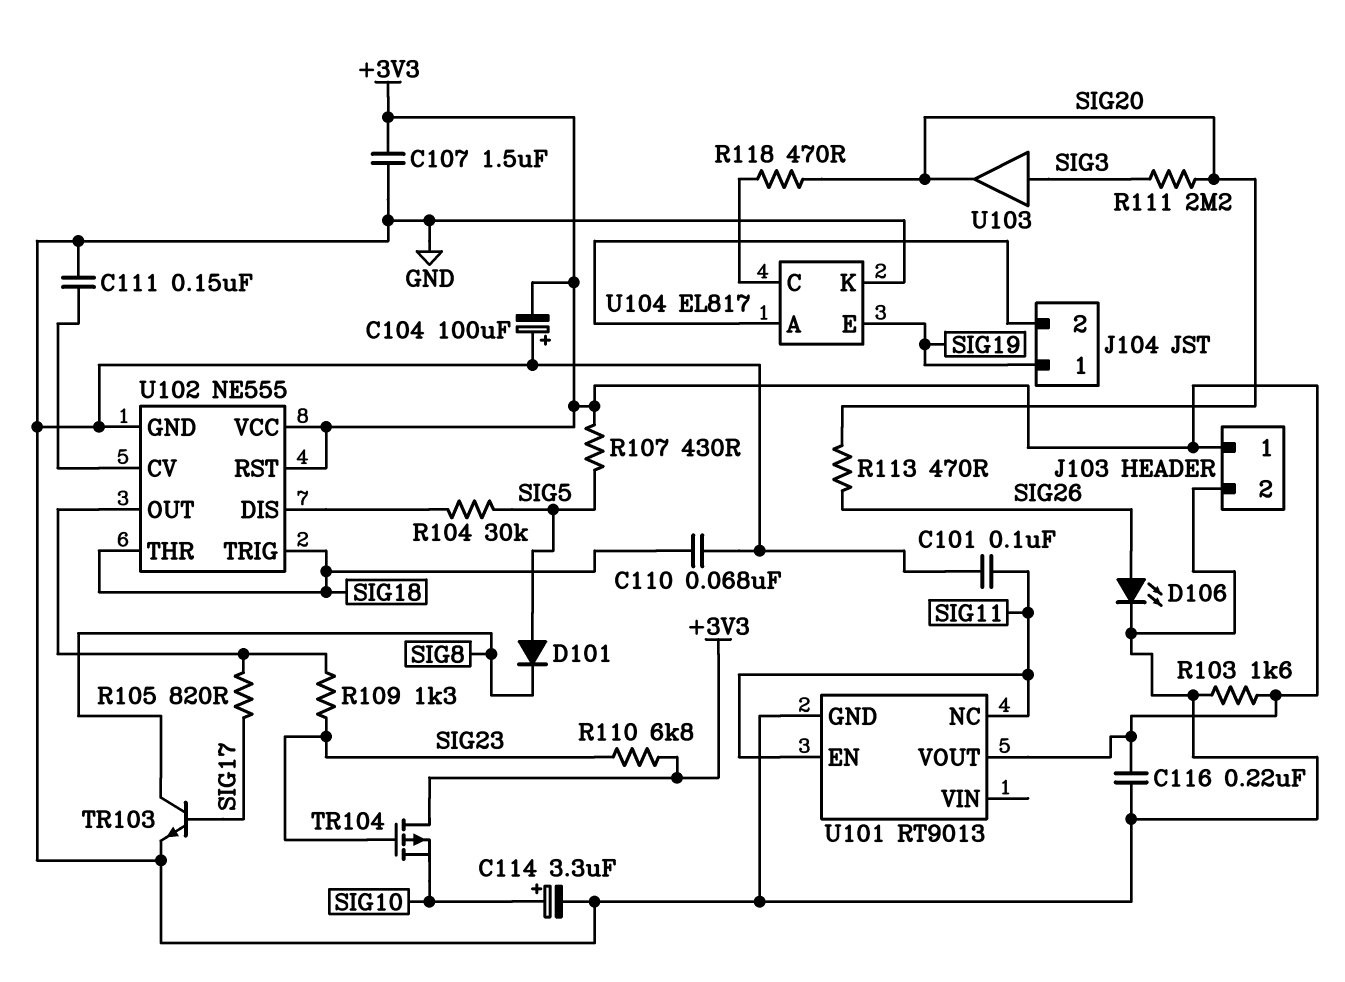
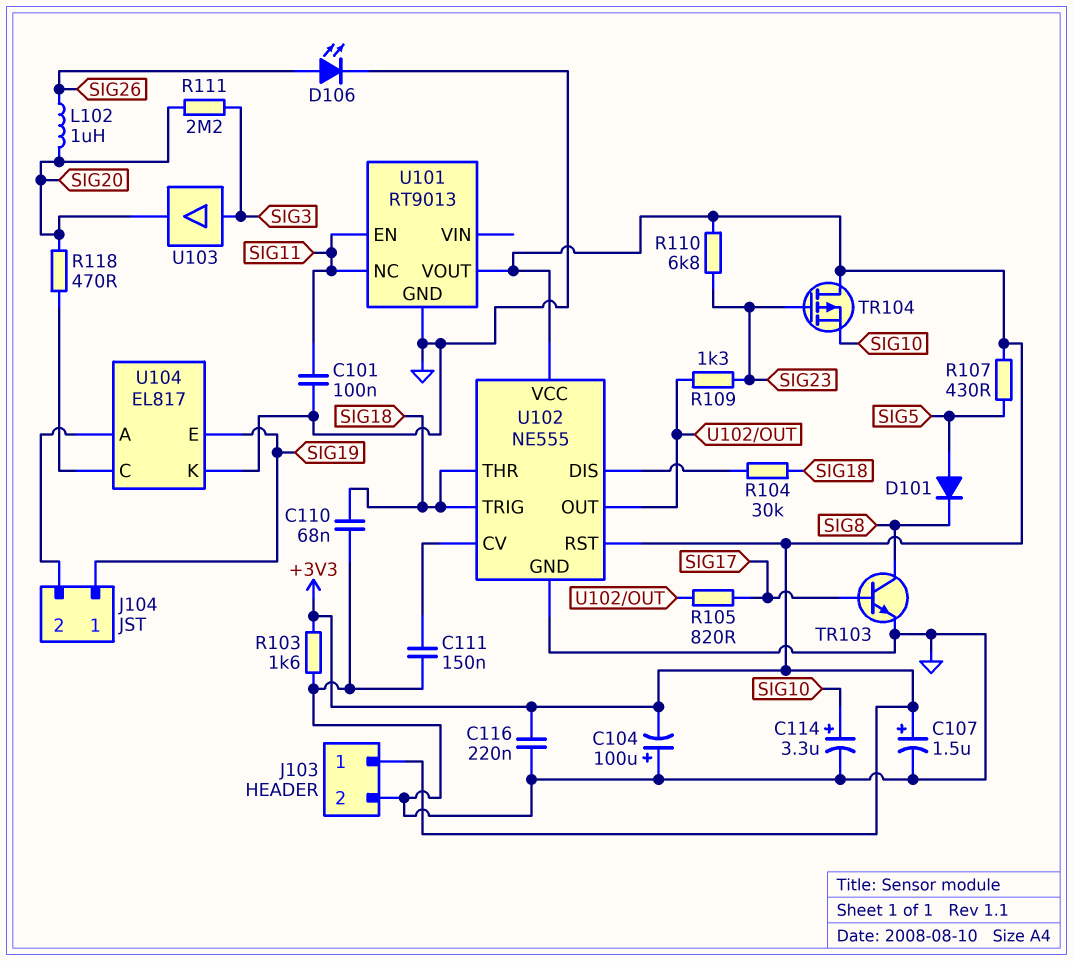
C107: 1.5uF (+3V3, GND) -> 1.5uF (plus +3V3, minus GND)
L102: none -> 1uH (SIG20, SIG26)
R104: 30k (SIG5, U102/DIS) -> 30k (SIG18, U102/DIS)
R113: 470 (SIG20, SIG26) -> none

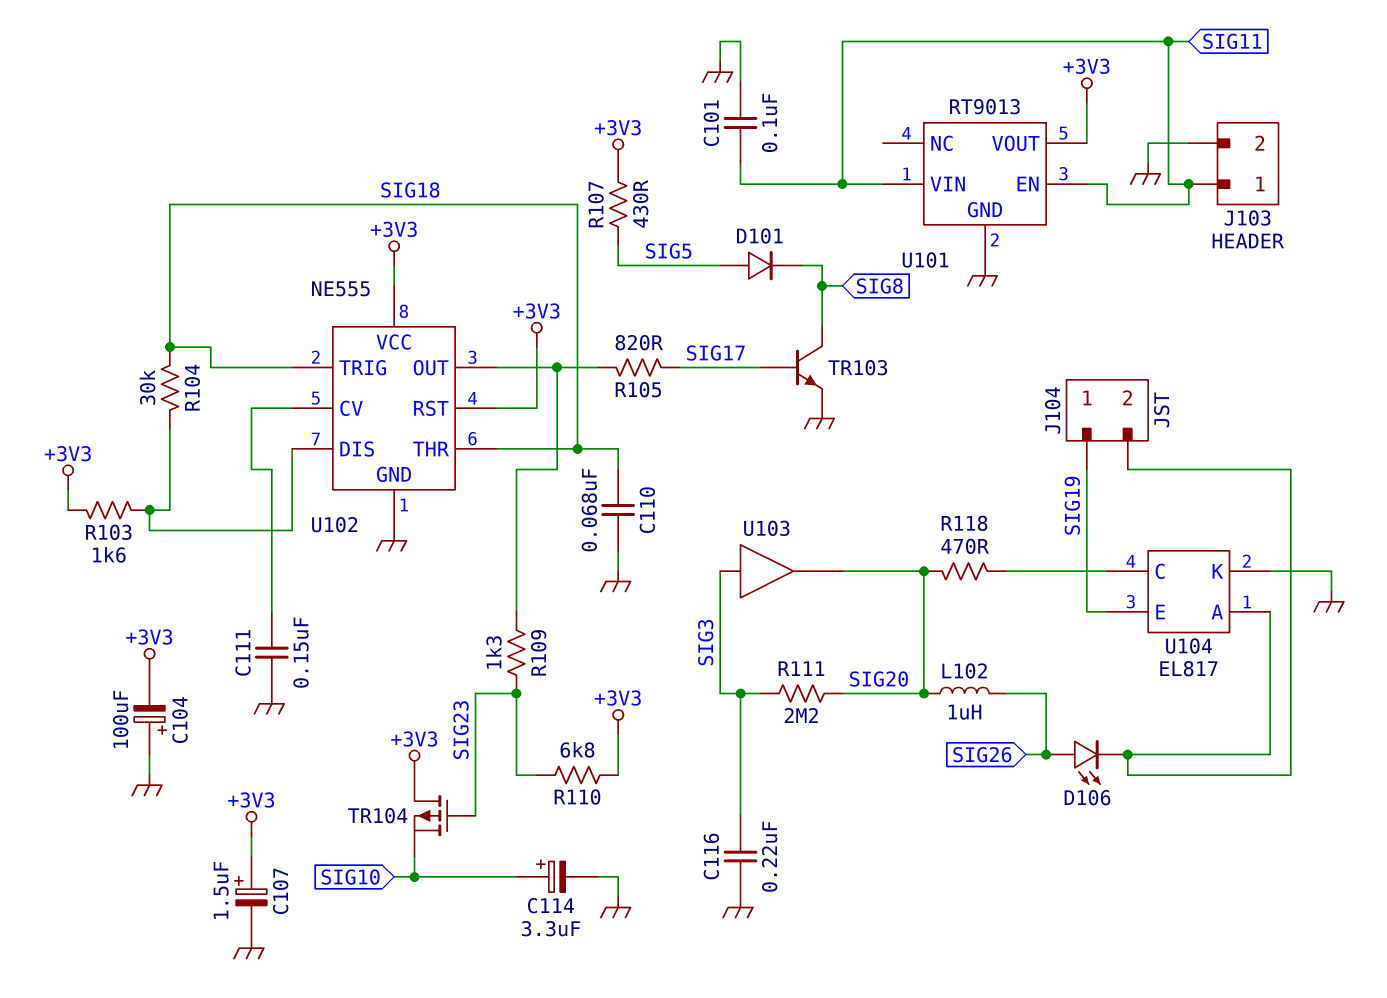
C116: 220nF (+3V3, GND) -> 220nF (GND, SIG3)
D106: LED (A SIG26, K GND) -> LED (A SIG26, K J104/2)
J103 pin 1: +3V3 -> SIG11
R103: 1.6k (+3V3, GND) -> 1.6k (+3V3, U102/DIS)
U101 pin NC: SIG11 -> none
U101 pin VIN: none -> SIG11

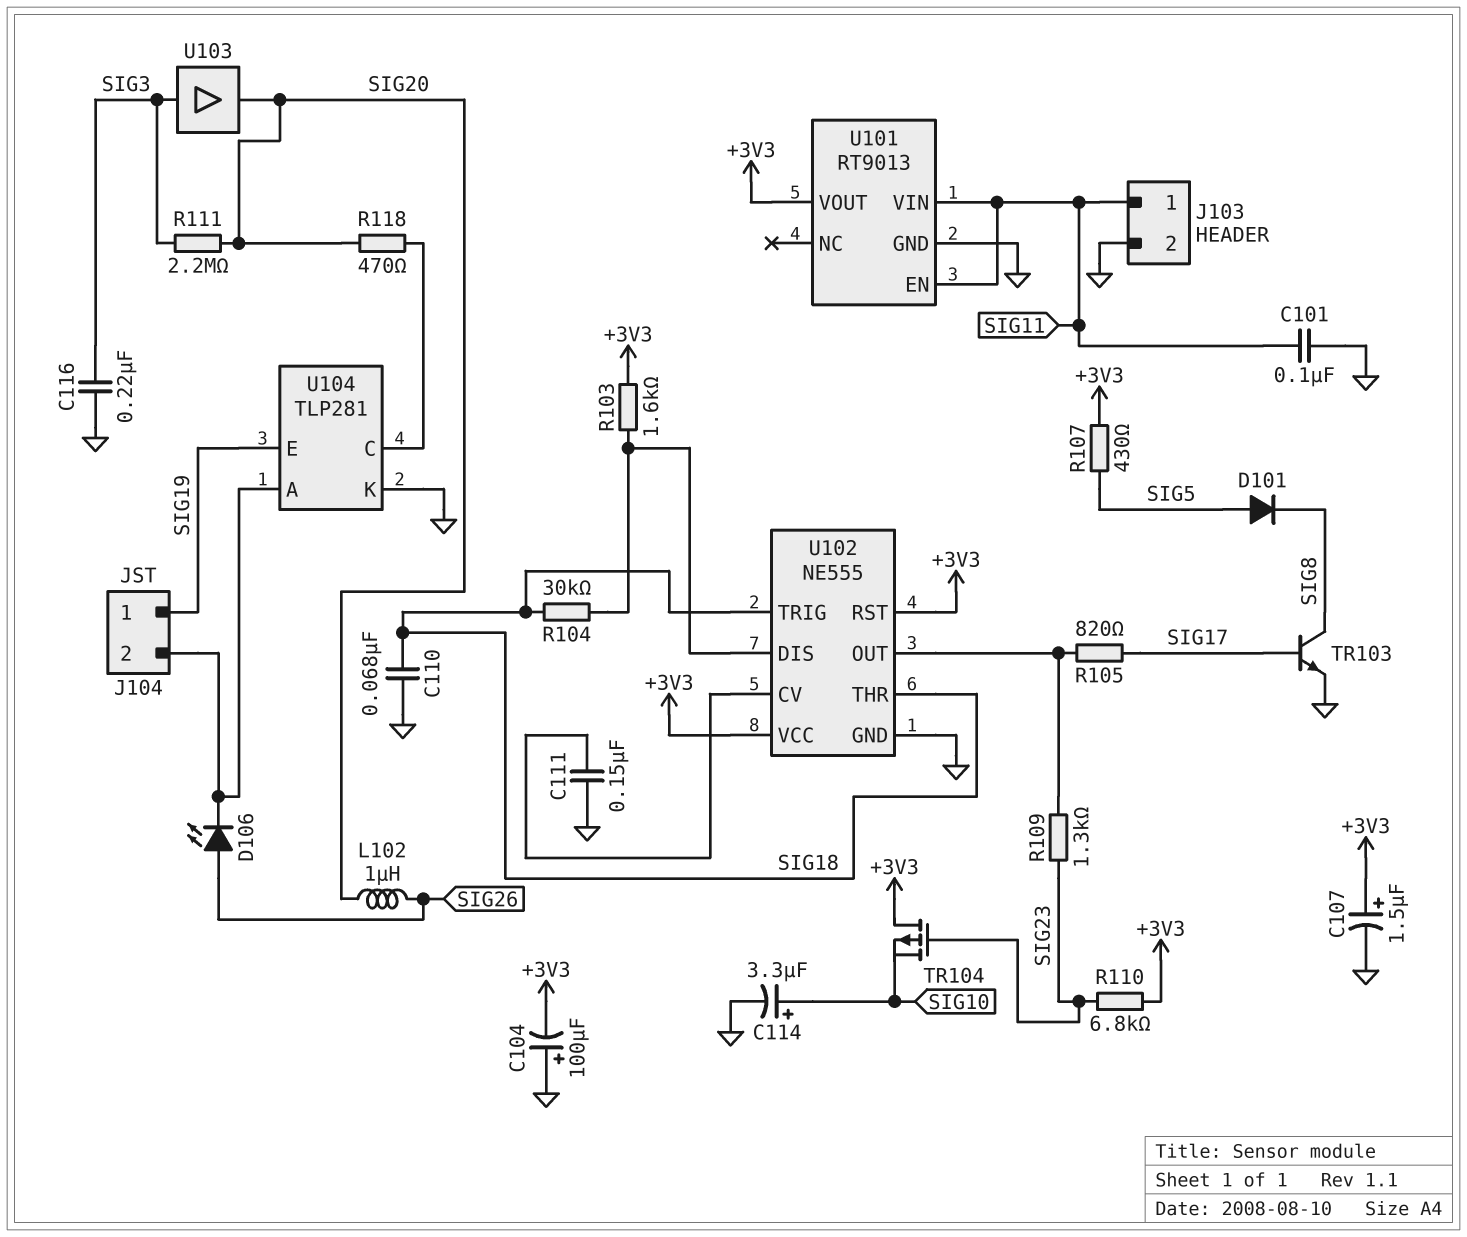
U104: EL817 -> TLP281

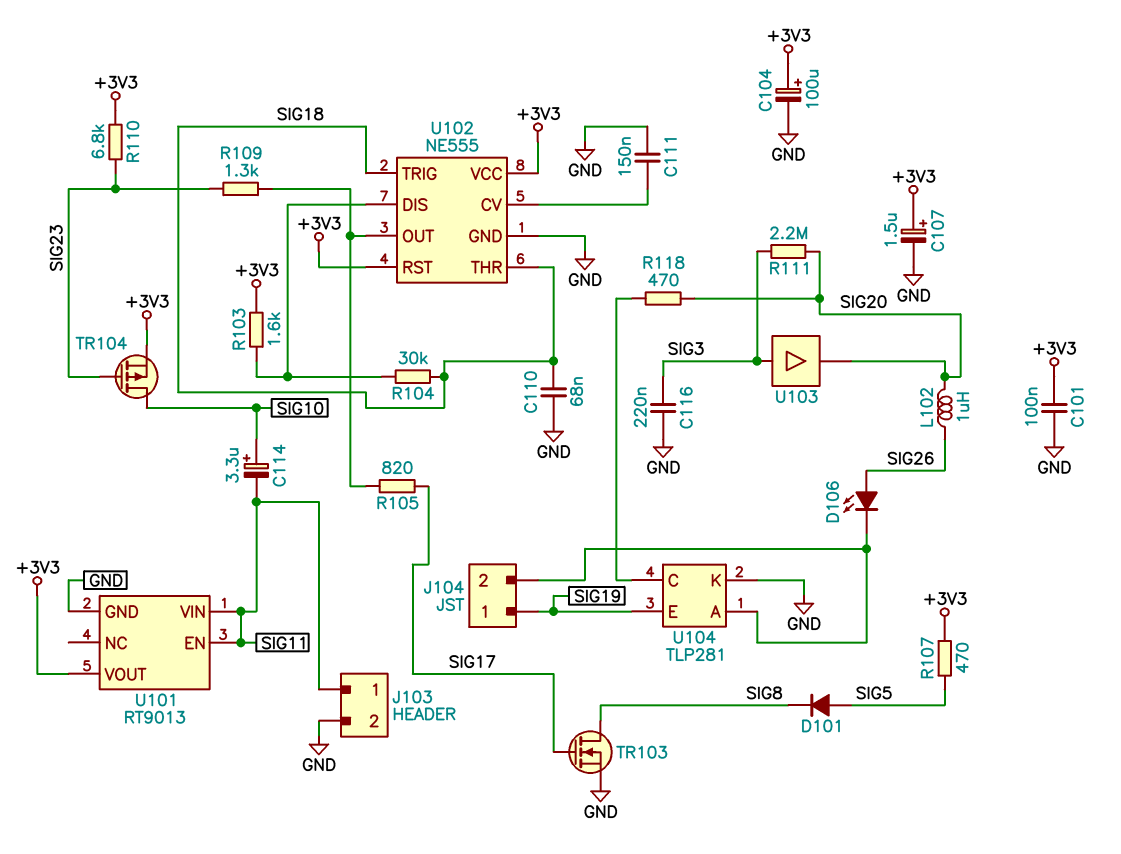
C101: 100nF (GND, SIG11) -> 100nF (+3V3, GND)
C104: 100uF (plus GND, minus +3V3) -> 100uF (plus +3V3, minus GND)
C114: 3.3uF (plus SIG10, minus GND) -> 3.3uF (plus SIG10, minus SIG11)
R107: 430 (+3V3, SIG5) -> 470 (+3V3, SIG5)
TR103: NPN (B SIG17, C SIG8, E GND) -> NMOS (G SIG17, D SIG8, S GND)
TR104: PMOS (G SIG23, D +3V3, S SIG10) -> PMOS (G SIG23, D SIG10, S +3V3)

